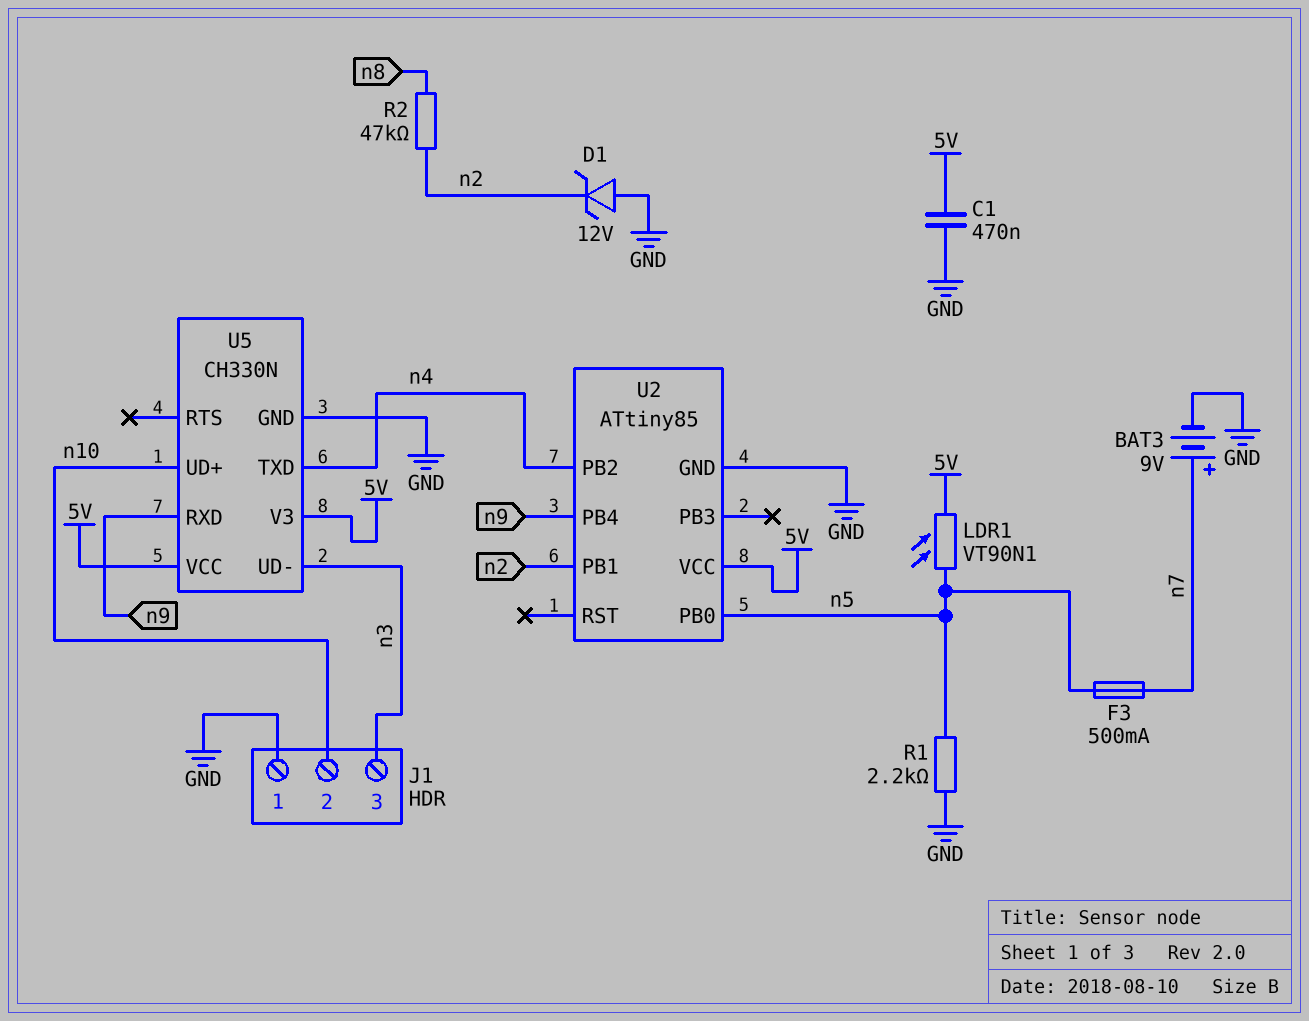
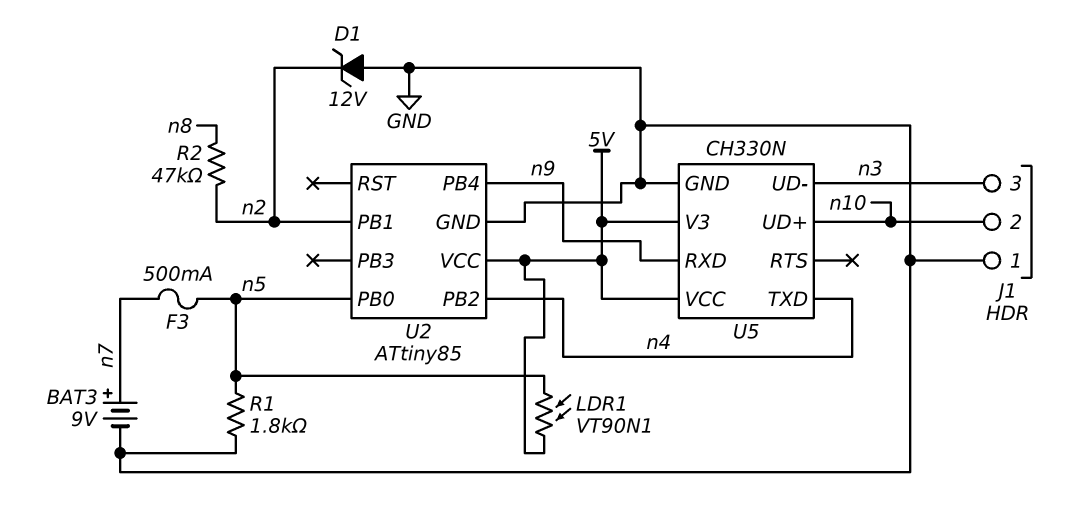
C1: 470nF (5V, GND) -> none
R1: 2.2k (GND, n5) -> 1.8k (GND, n5)

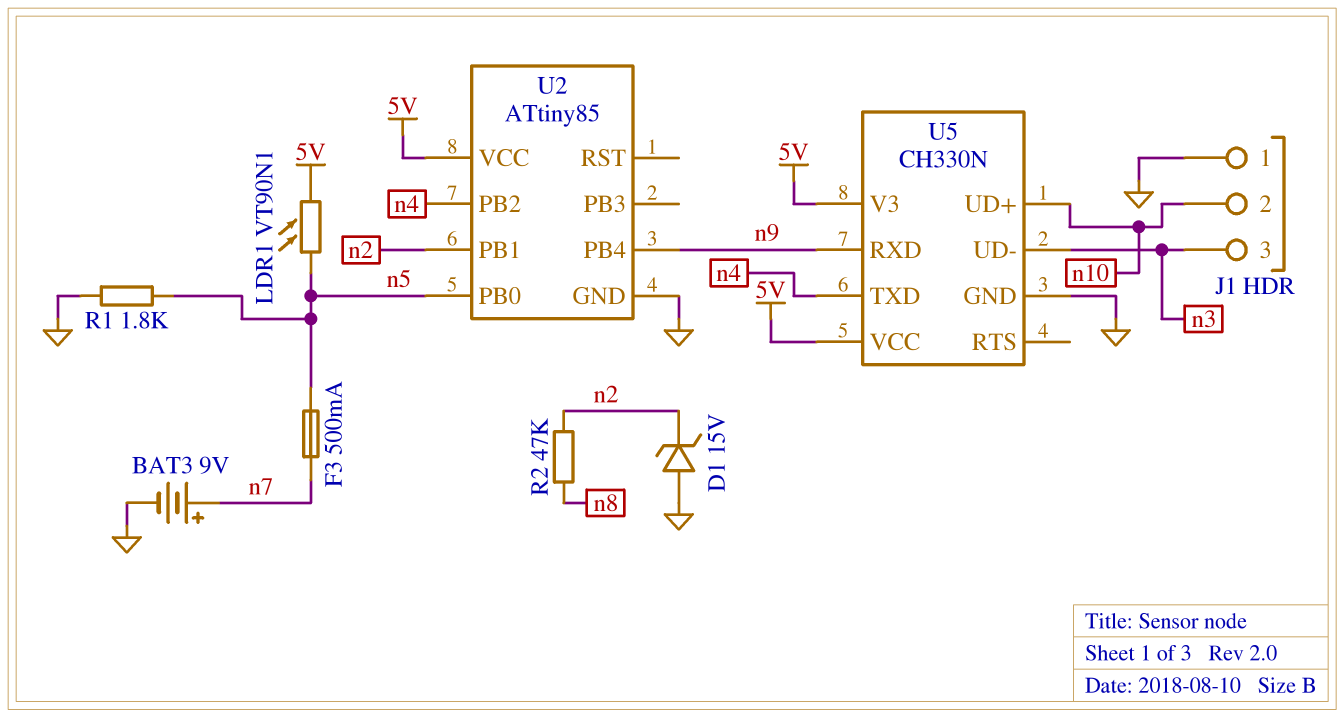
D1: zener 12V (A GND, K n2) -> zener 15V (A GND, K n2)

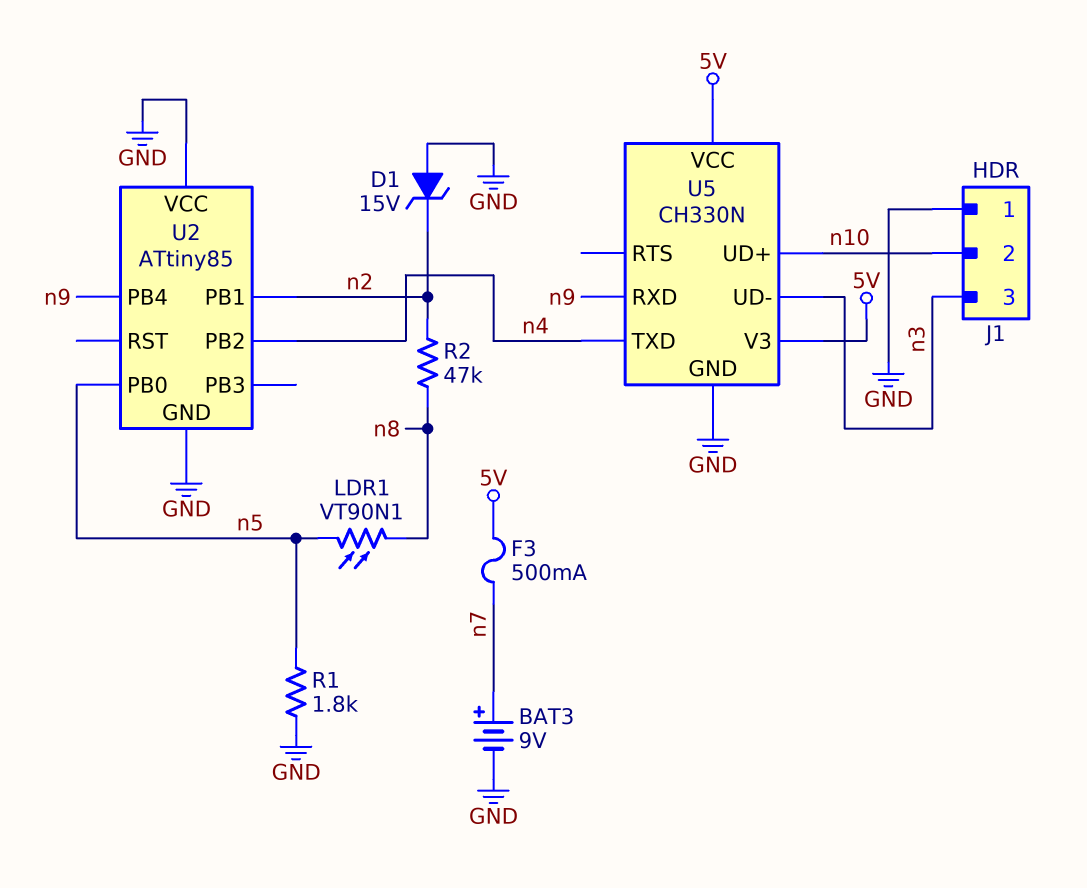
F3: 500mA (n5, n7) -> 500mA (5V, n7)
LDR1: VT90N1 (5V, n5) -> VT90N1 (n5, n8)
U2 pin VCC: 5V -> GND

